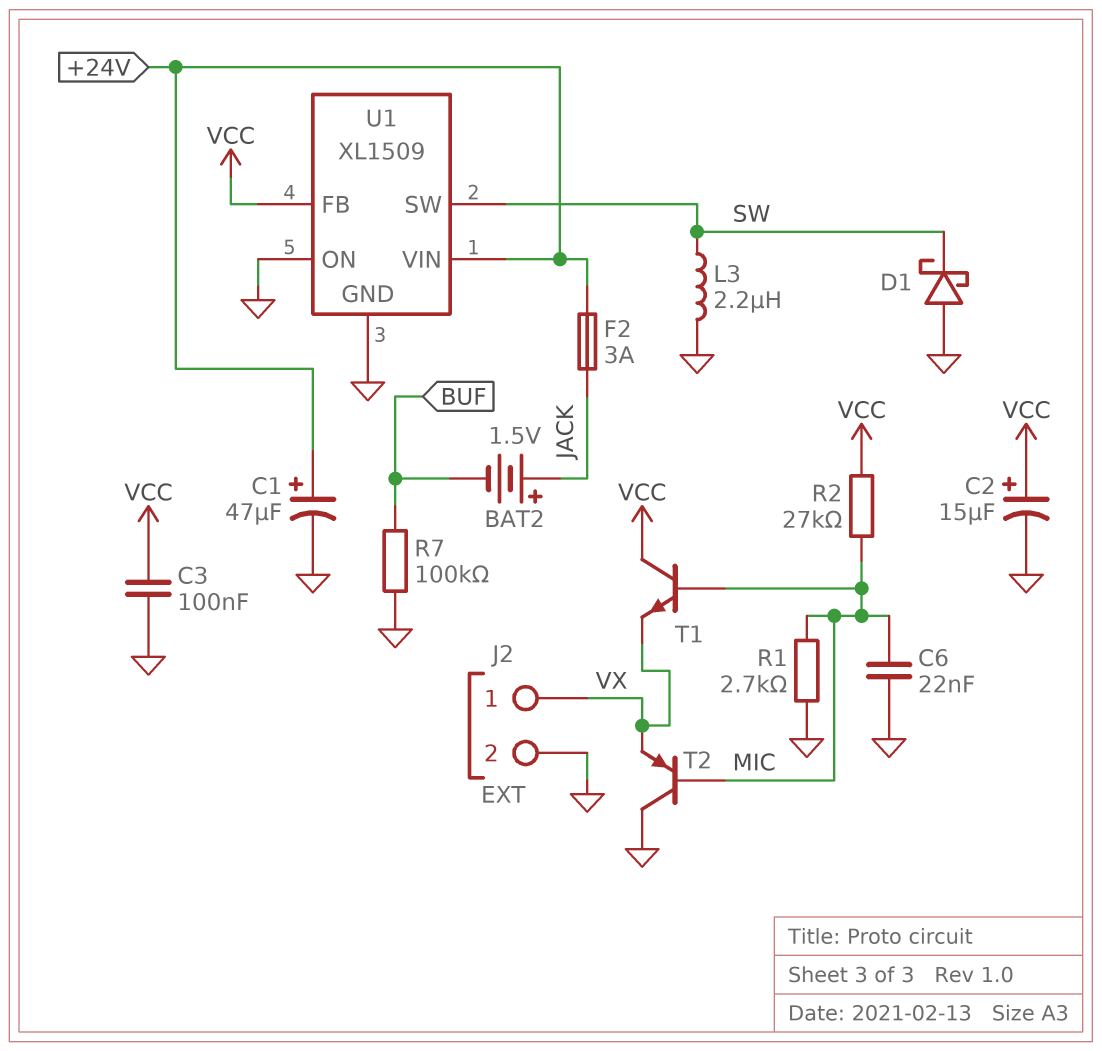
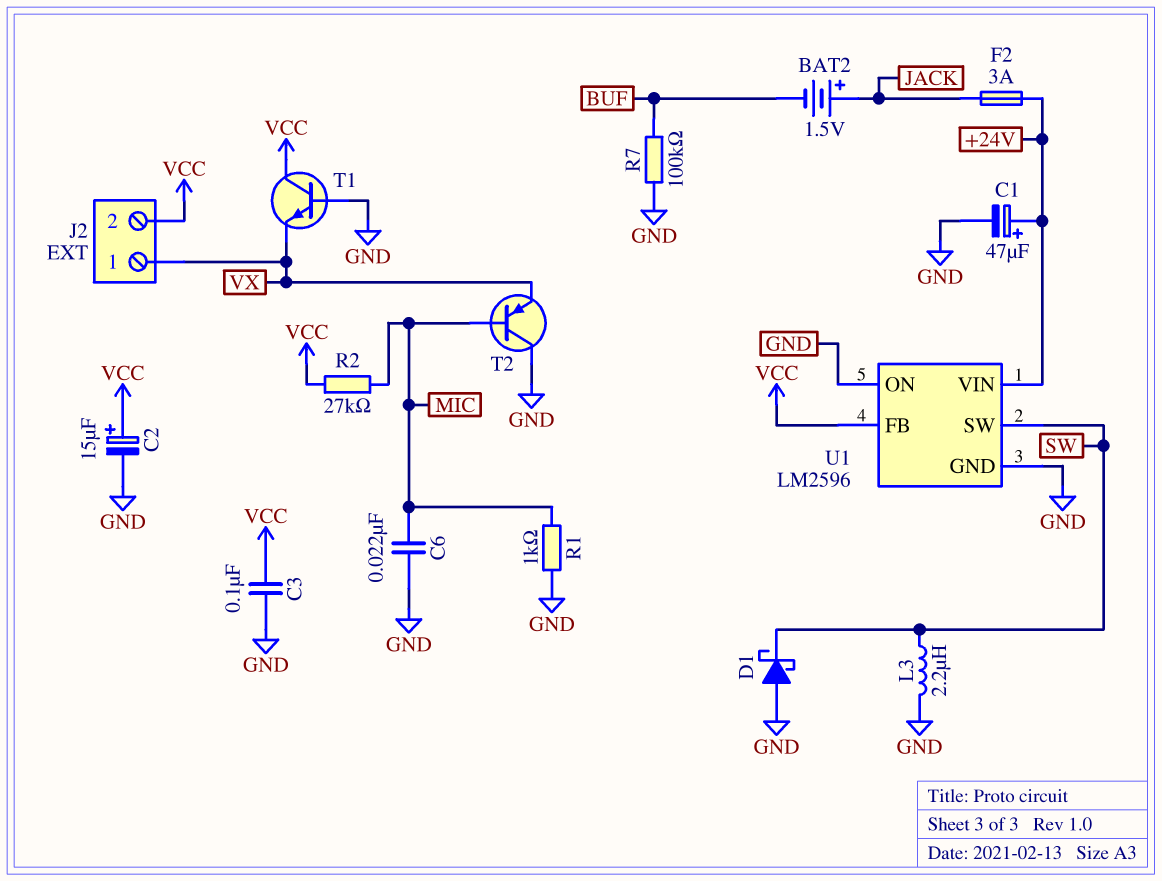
J2 pin 2: GND -> VCC
R1: 2.7k (GND, MIC) -> 1k (GND, MIC)
T1: NPN (B MIC, C VCC, E VX) -> NPN (B GND, C VCC, E VX)
U1: XL1509 -> LM2596

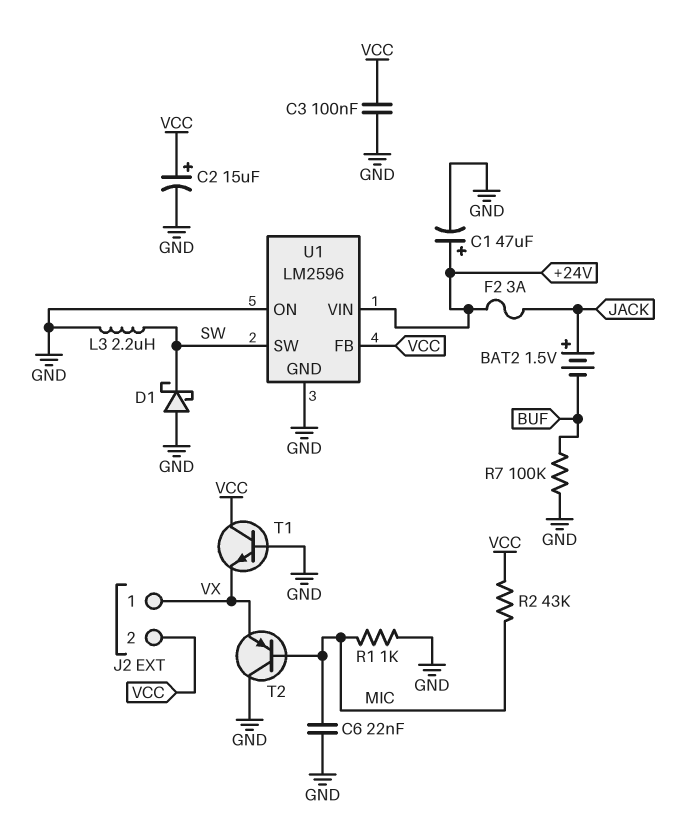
R2: 27k (MIC, VCC) -> 43k (MIC, VCC)

